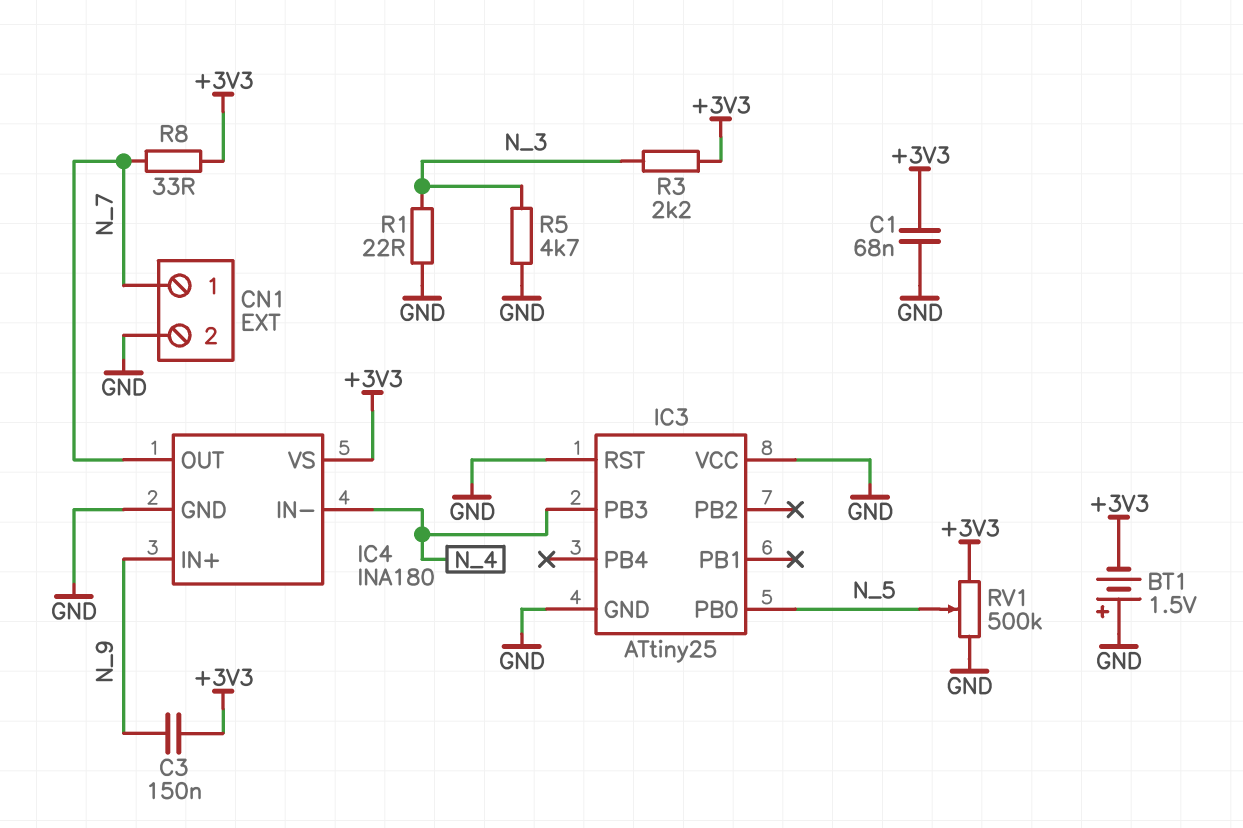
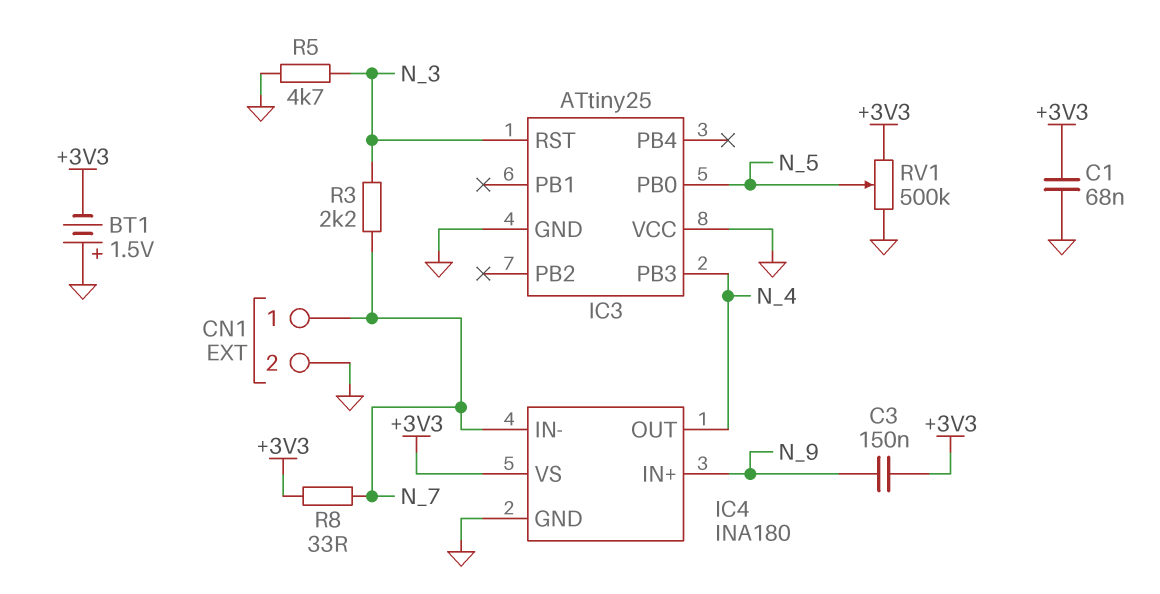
IC3 pin RST: GND -> N_3
IC4 pin IN-: N_4 -> N_7
IC4 pin OUT: N_7 -> N_4
R1: 22 (GND, N_3) -> none
R3: 2.2k (+3V3, N_3) -> 2.2k (N_3, N_7)

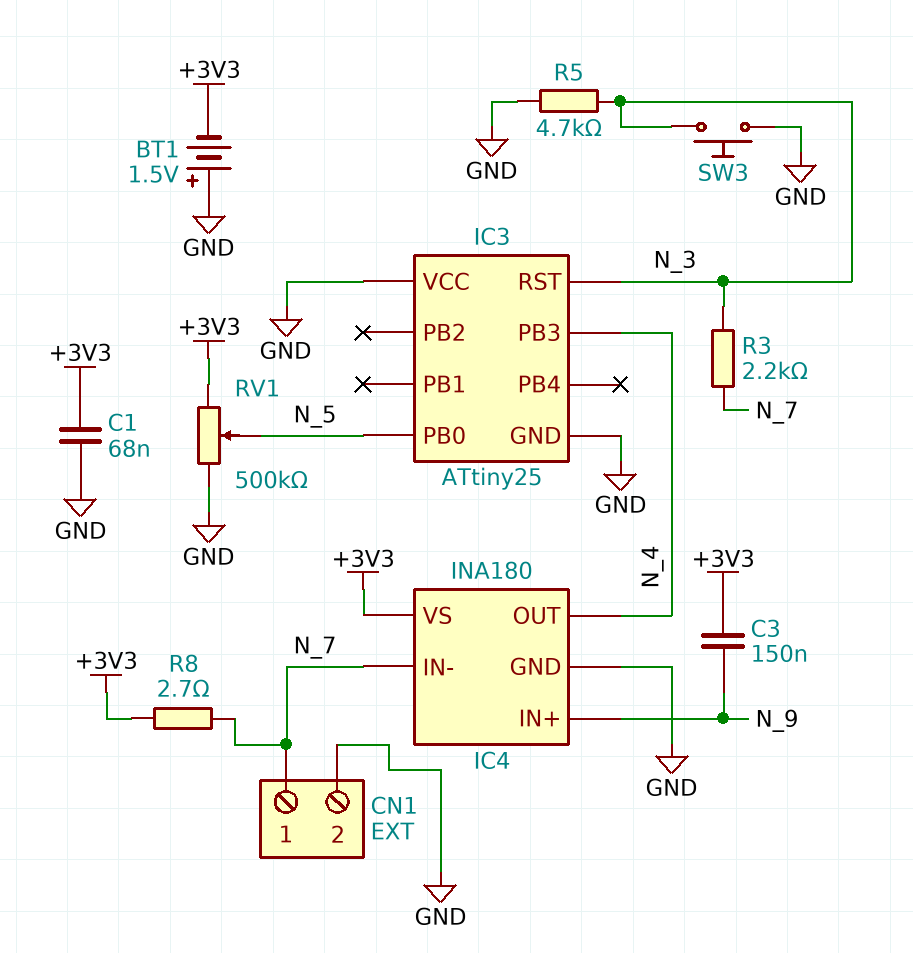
R8: 33 (+3V3, N_7) -> 2.7 (+3V3, N_7)
SW3: none -> button (GND, N_3)

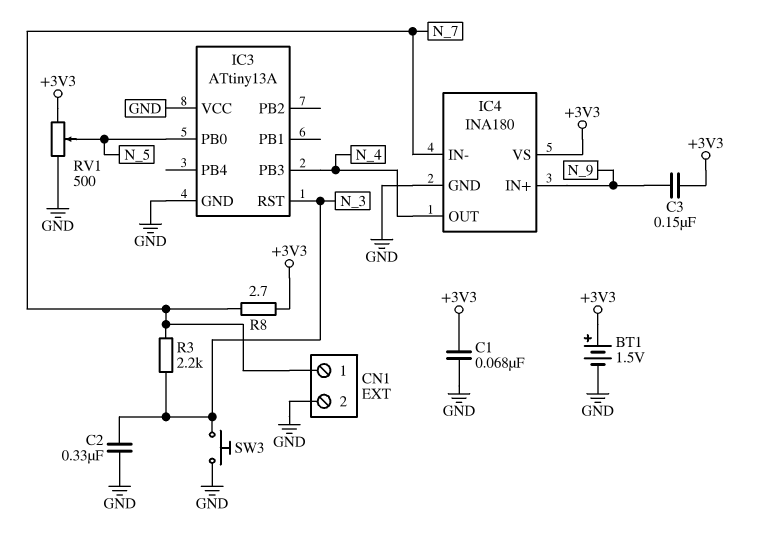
BT1: 1.5V (plus GND, minus +3V3) -> 1.5V (plus +3V3, minus GND)
C2: none -> 330nF (GND, N_3)
IC3: ATtiny25 -> ATtiny13A
R5: 4.7k (GND, N_3) -> none
RV1: 500k (+3V3, GND, wiper N_5) -> 500 (+3V3, GND, wiper N_5)

